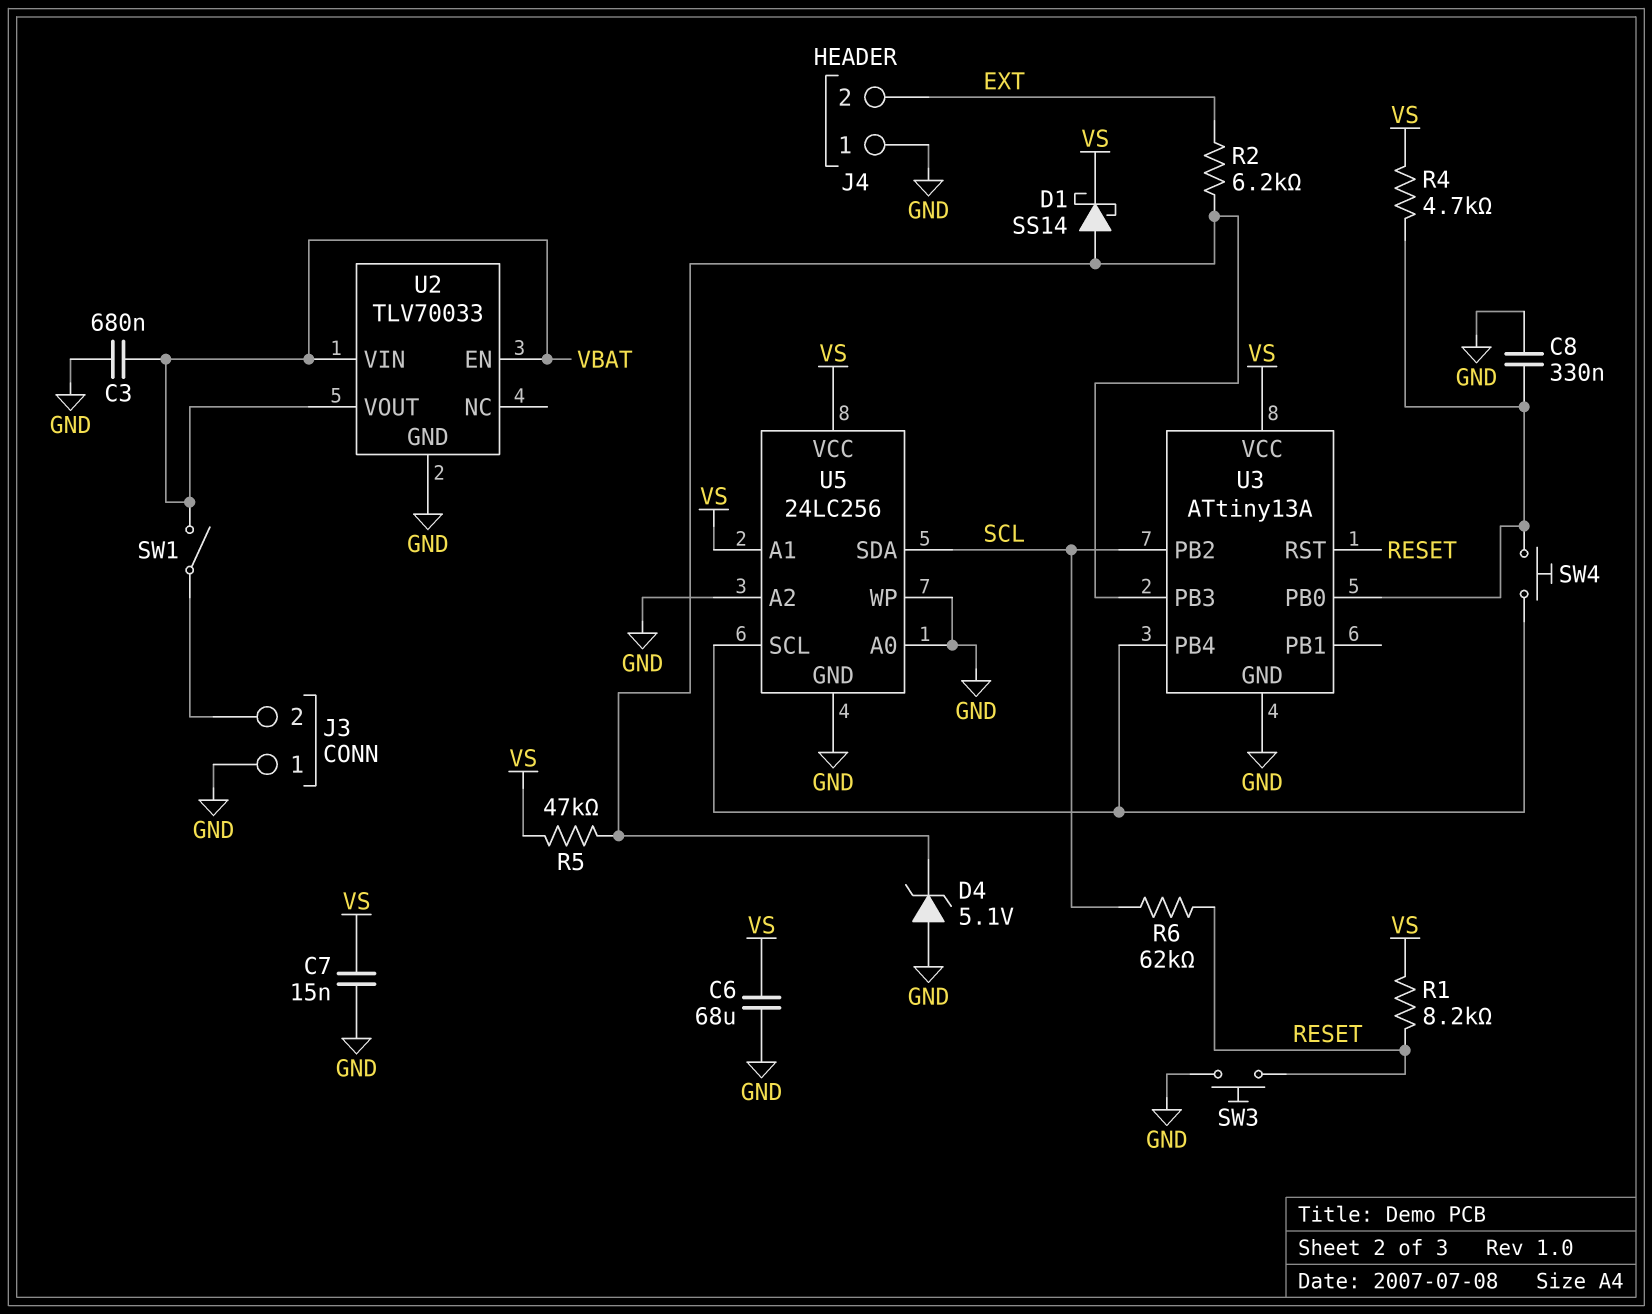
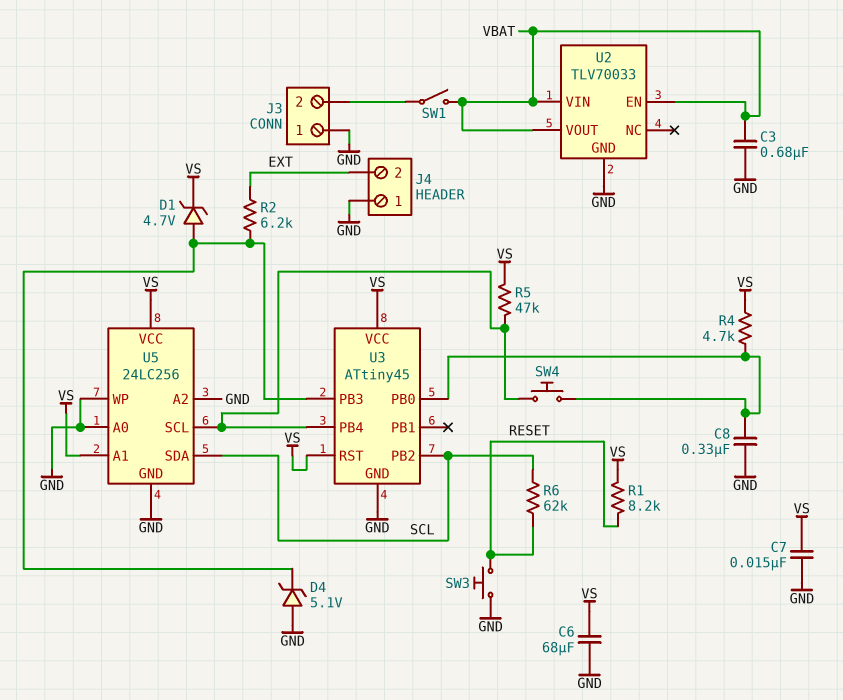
D1: schottky SS14 (A U3/PB3, K VS) -> zener 4.7V (A U3/PB3, K VS)
R5: 47k (U3/PB3, VS) -> 47k (U3/PB4, VS)
U3: ATtiny13A -> ATtiny45
U3 pin RST: RESET -> VS

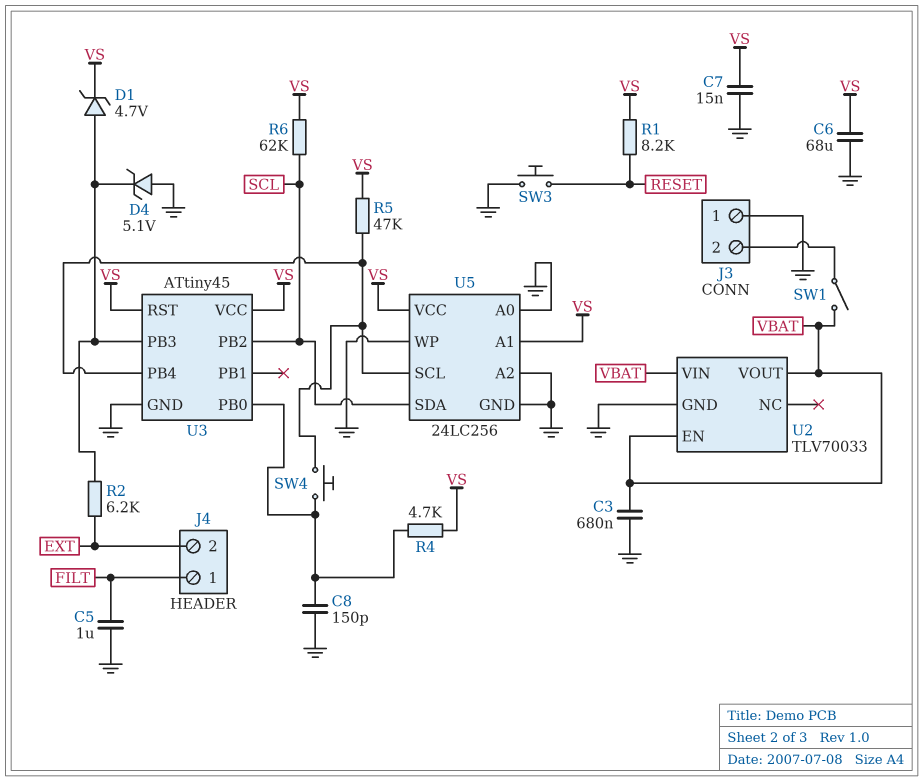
C5: none -> 1uF (FILT, GND)
C8: 330nF (GND, U3/PB0) -> 150pF (GND, U3/PB0)
J4 pin 1: GND -> FILT
R6: 62k (RESET, SCL) -> 62k (SCL, VS)

